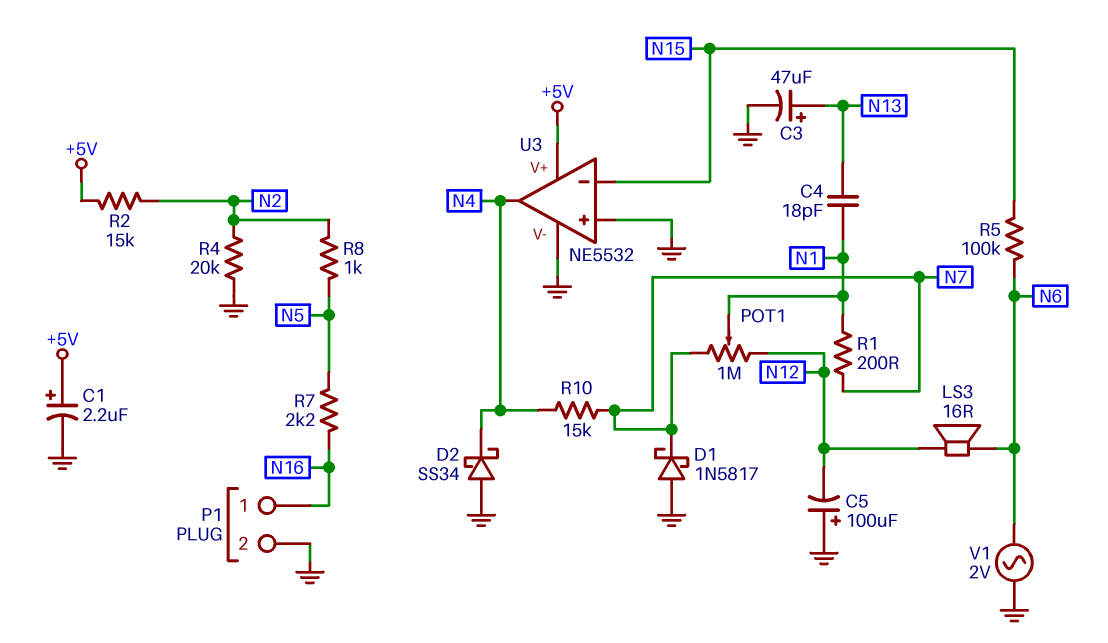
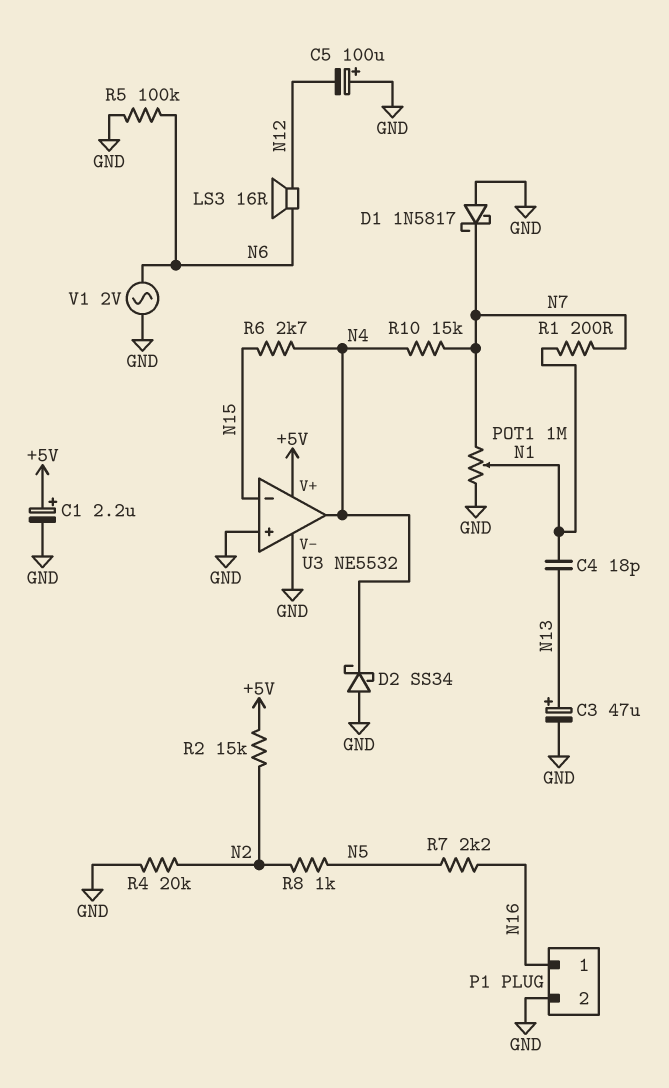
POT1: 1M (N7, N12, wiper N1) -> 1M (GND, N7, wiper N1)
R5: 100k (N6, N15) -> 100k (GND, N6)
R6: none -> 2.7k (N4, N15)

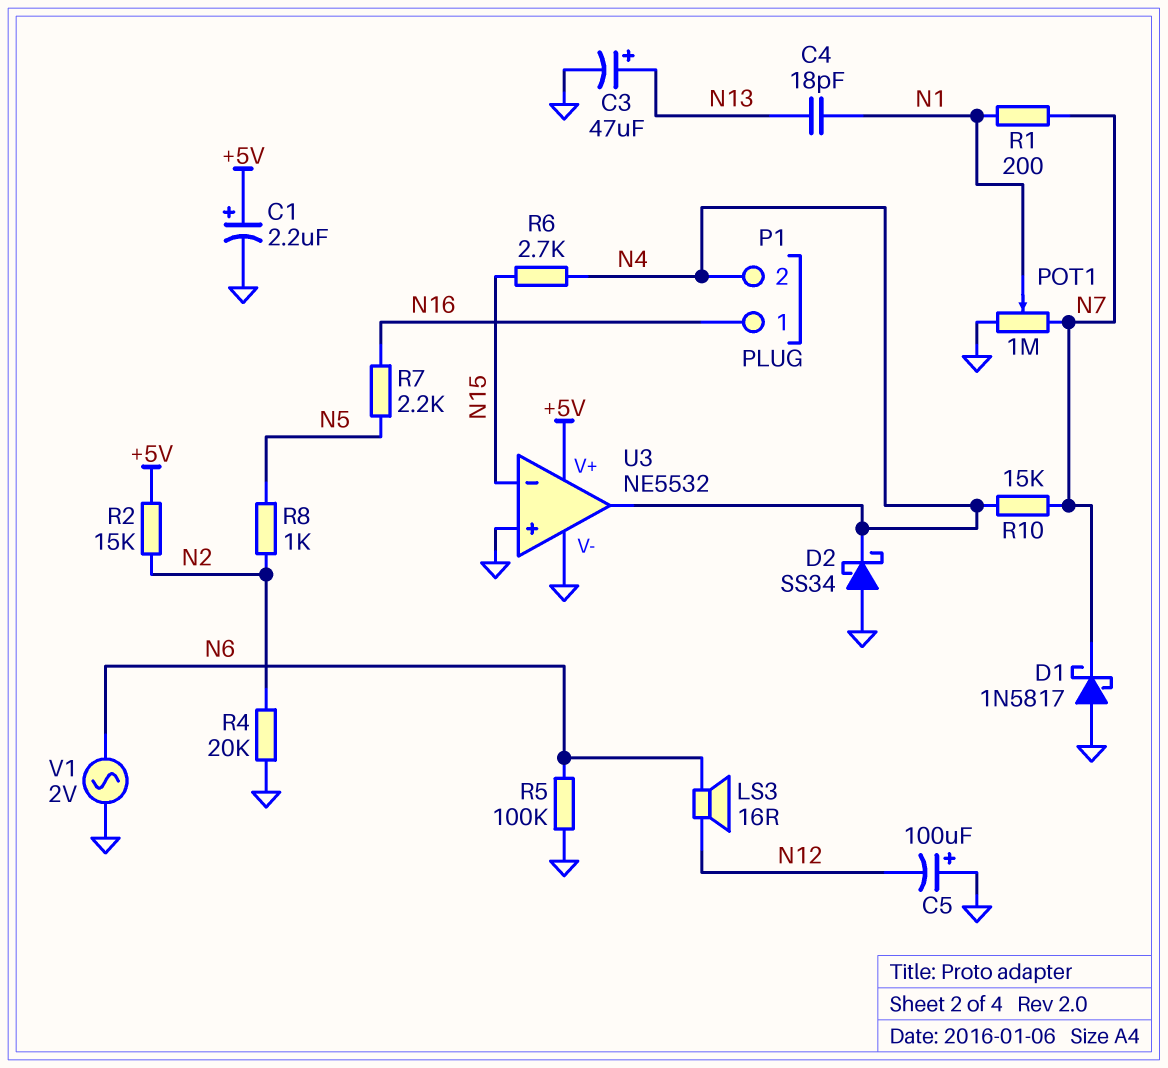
P1 pin 2: GND -> N4

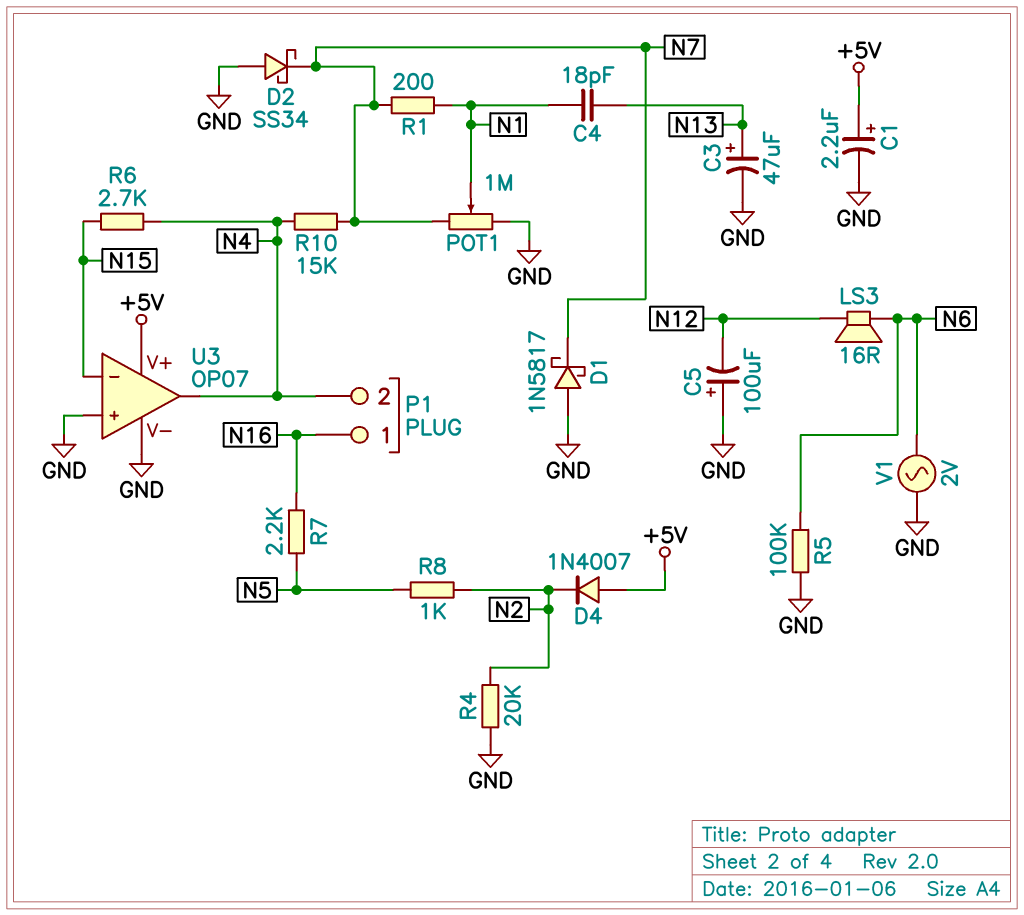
D2: schottky SS34 (A GND, K N4) -> schottky SS34 (A GND, K N7)
D4: none -> diode 1N4007 (A +5V, K N2)
R2: 15k (+5V, N2) -> none
U3: NE5532 -> OP07

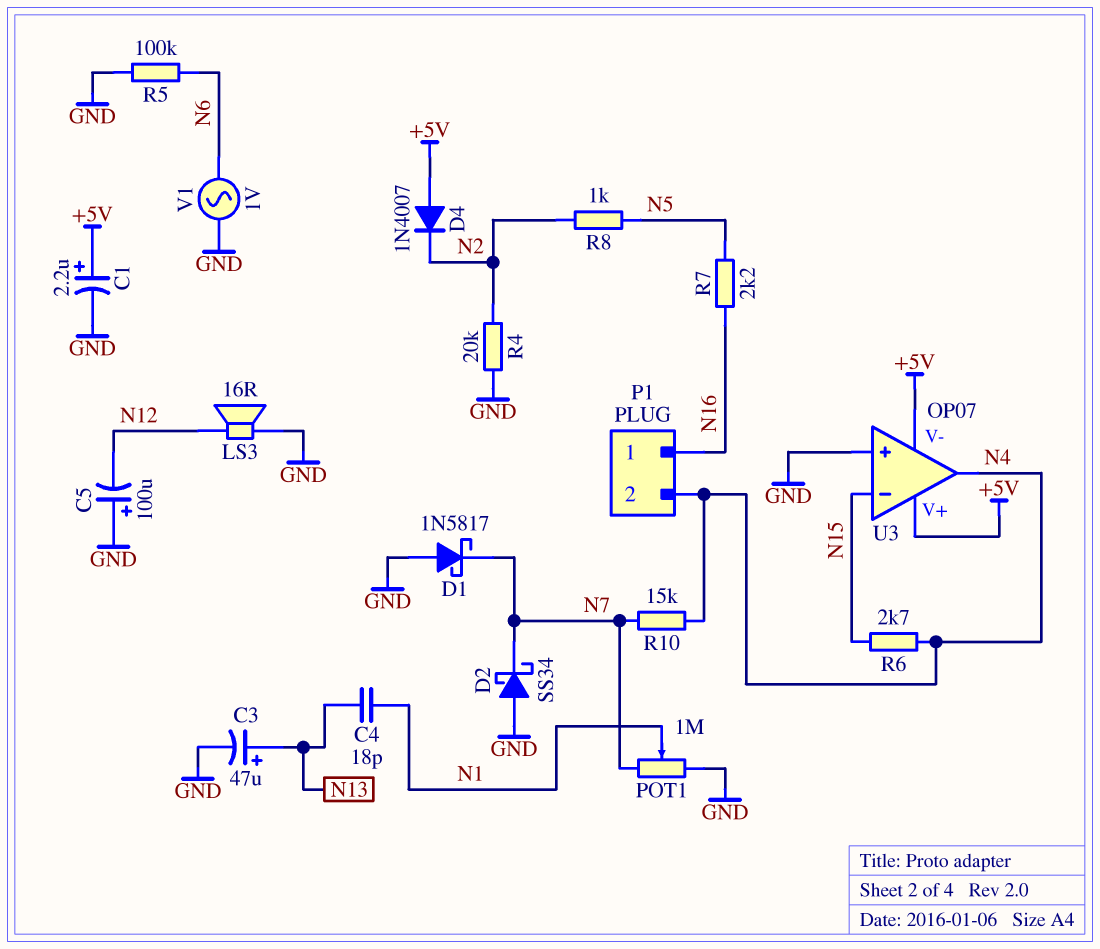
LS3: speaker 16R (N6, N12) -> speaker 16R (GND, N12)
R1: 200 (N1, N7) -> none
U3 pin V-: GND -> +5V
V1: AC 2V (GND, N6) -> AC 1V (GND, N6)

